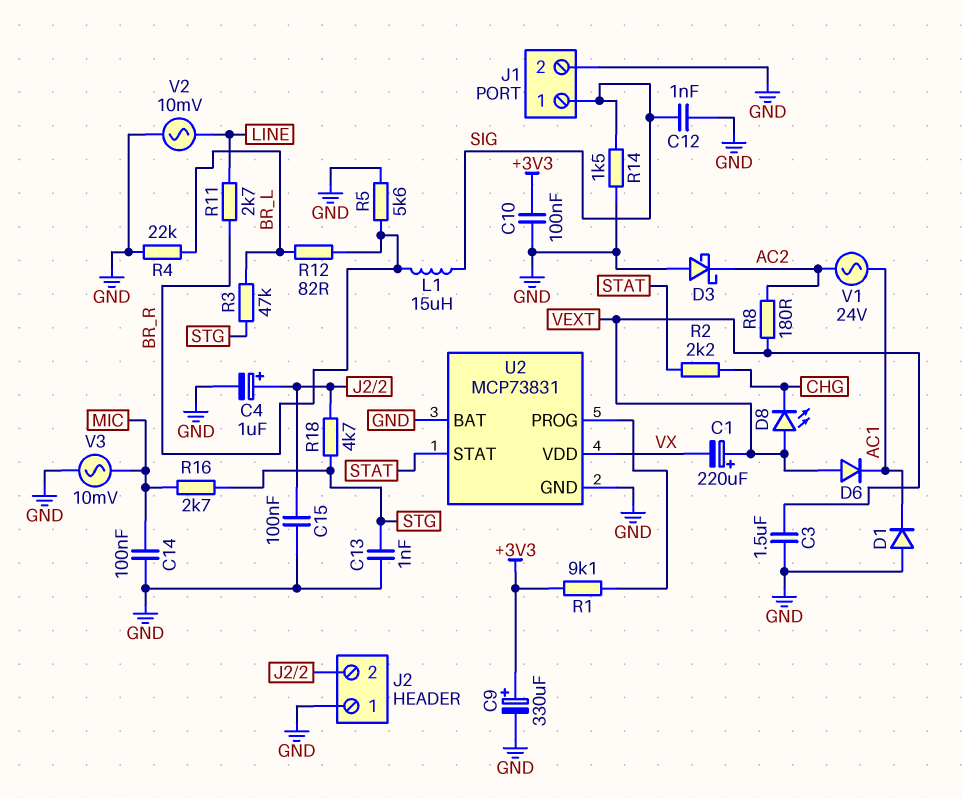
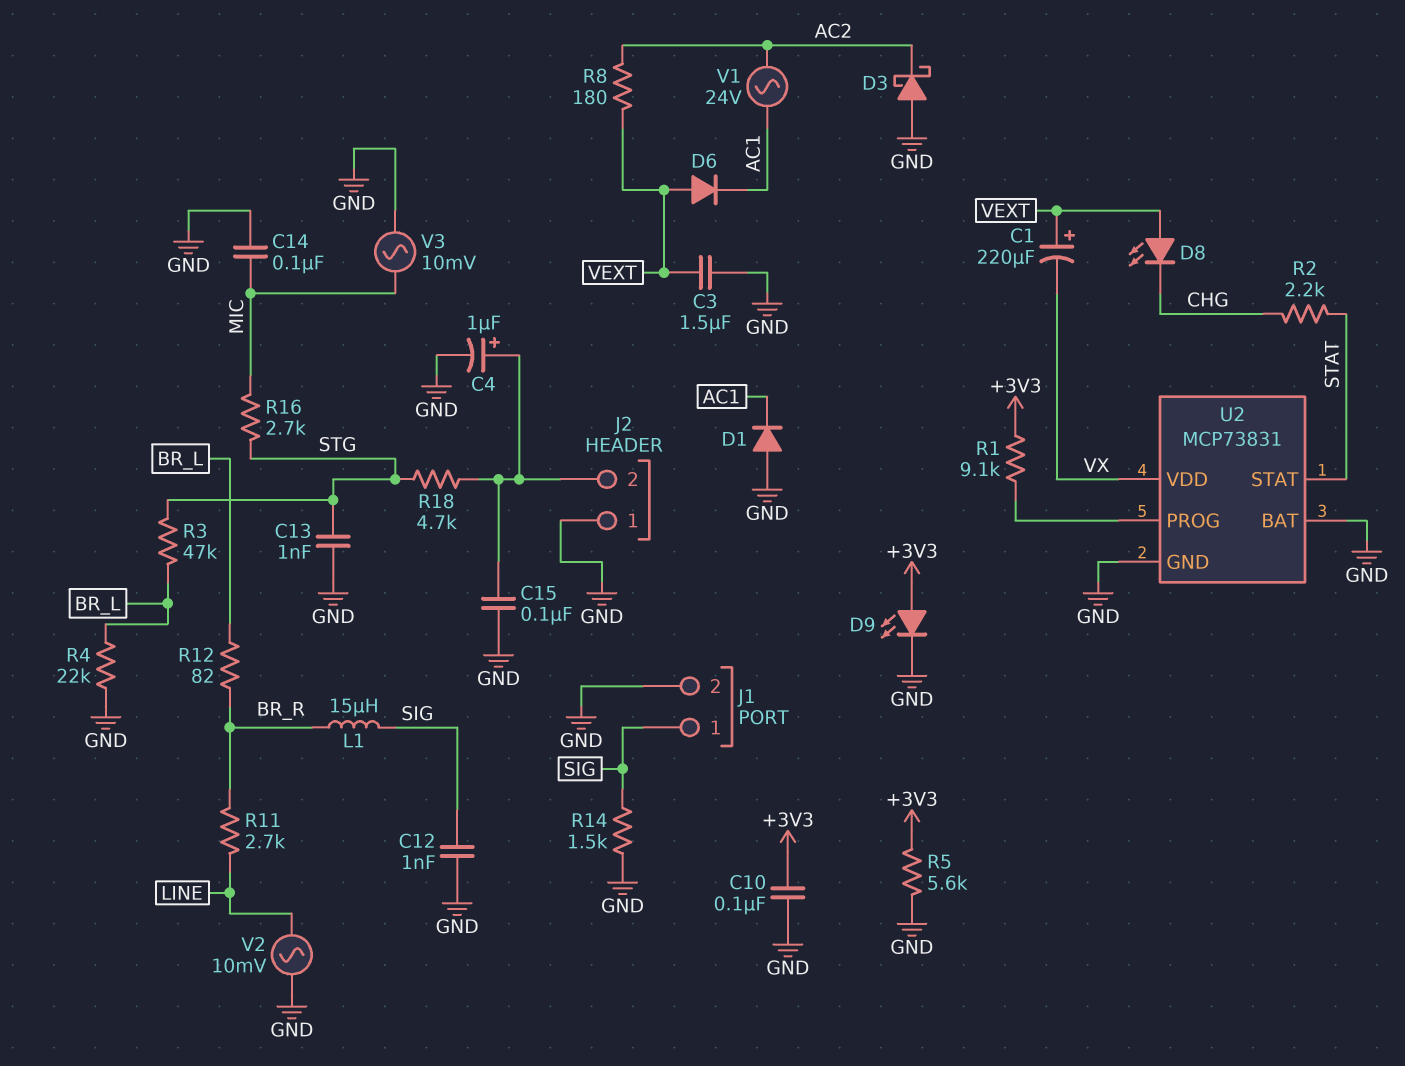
C9: 330uF (plus +3V3, minus GND) -> none
D9: none -> LED (A +3V3, K GND)
R5: 5.6k (BR_R, GND) -> 5.6k (+3V3, GND)

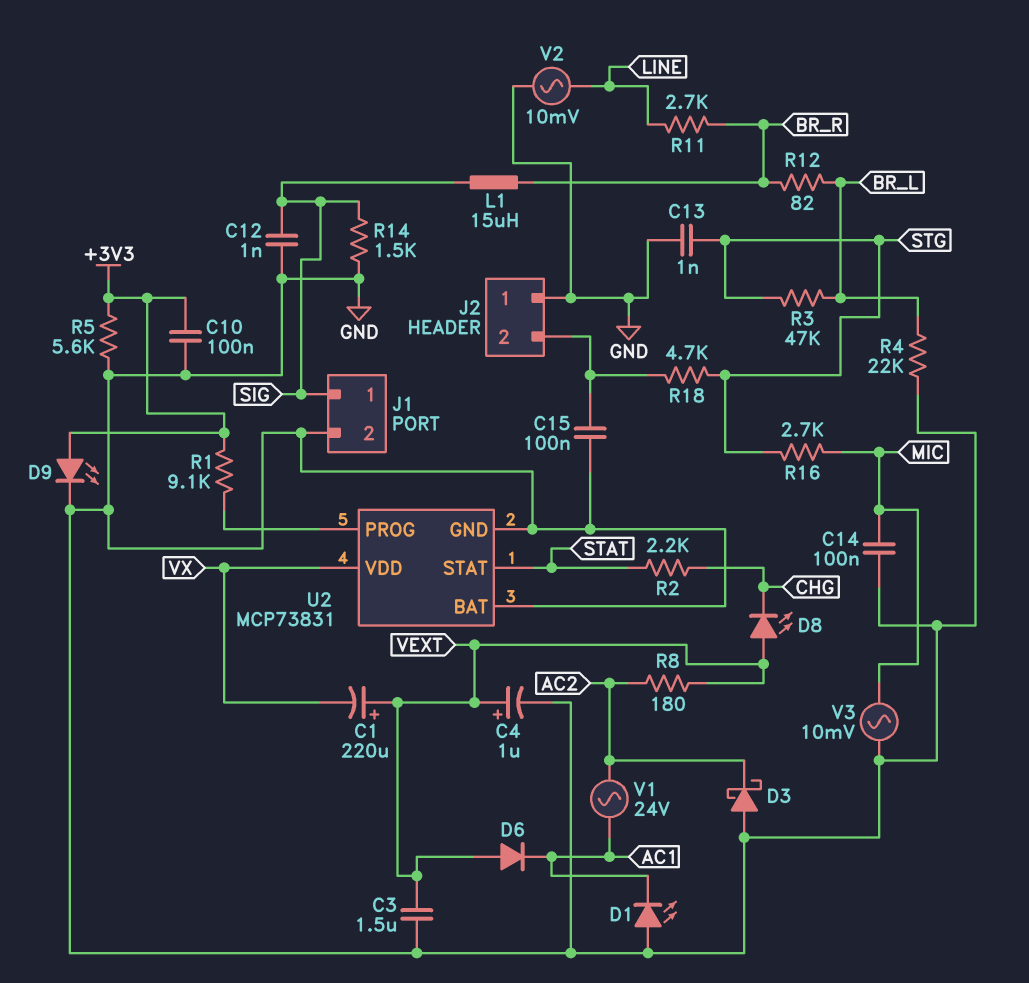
C4: 1uF (plus J2/2, minus GND) -> 1uF (plus VEXT, minus GND)
D1: diode (A GND, K AC1) -> LED (A GND, K AC1)

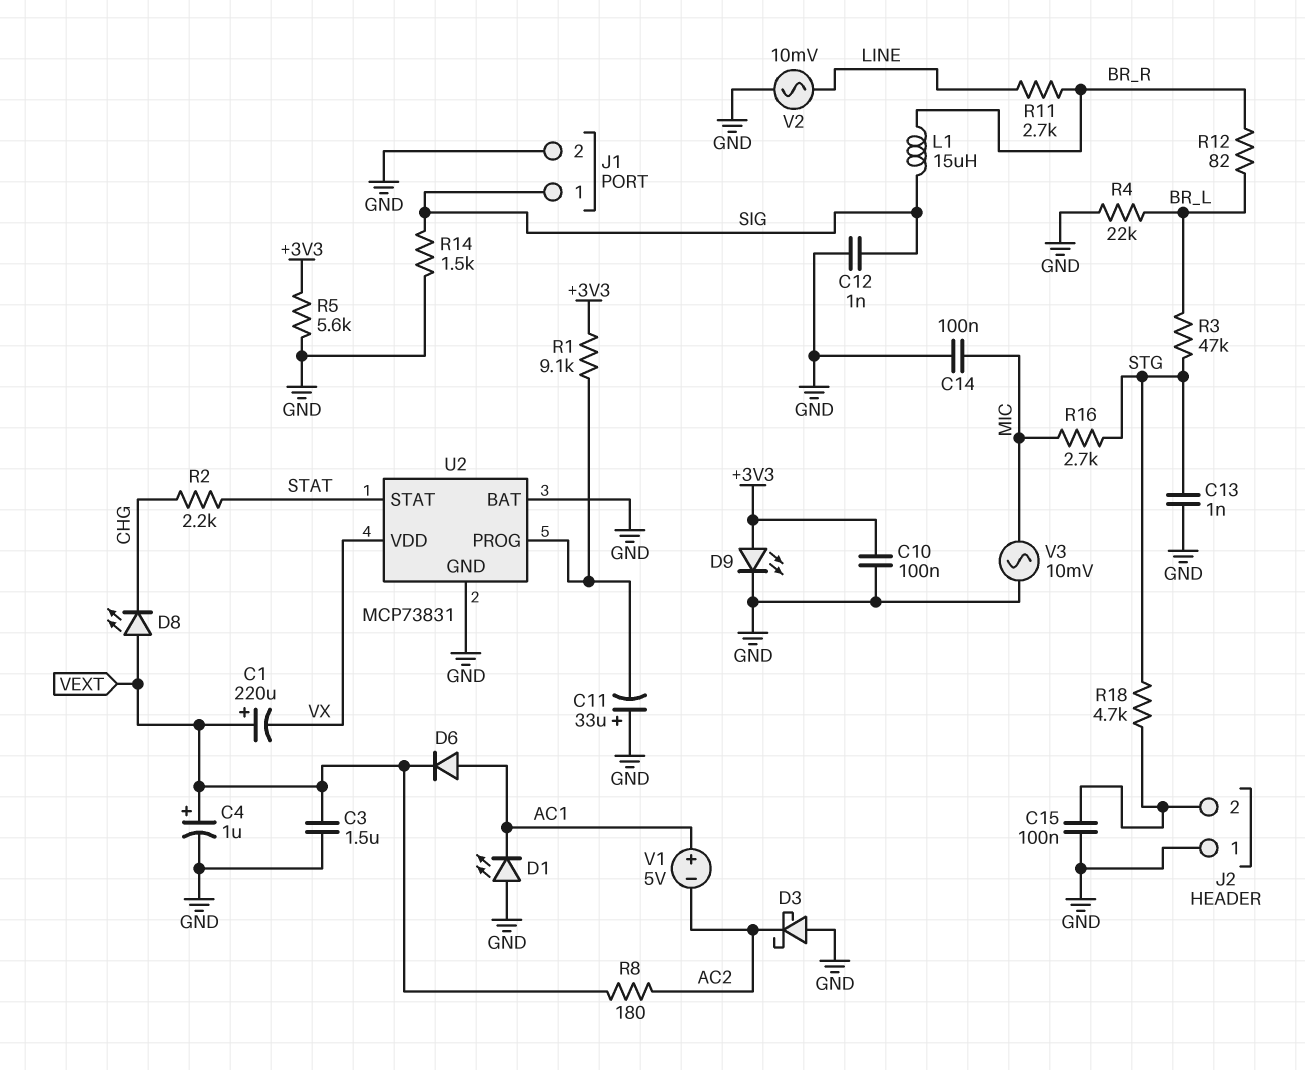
C11: none -> 33uF (plus GND, minus U2/PROG)
D6: diode (A VEXT, K AC1) -> diode (A AC1, K VEXT)
V1: AC 24V (AC1, AC2) -> 5V (plus AC1, minus AC2)

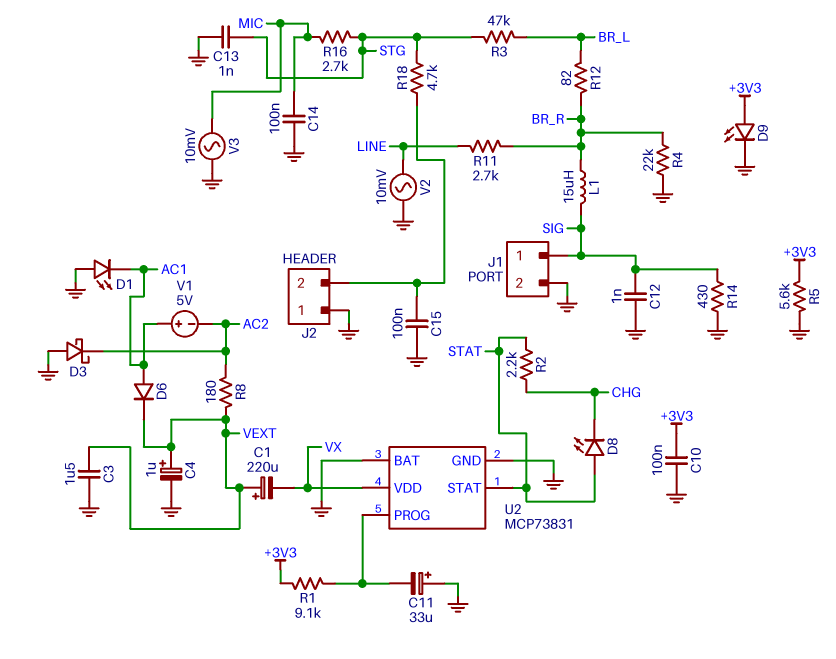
D8: LED (A VEXT, K CHG) -> LED (A STAT, K CHG)
R4: 22k (BR_L, GND) -> 22k (BR_R, GND)
R14: 1.5k (GND, SIG) -> 430 (GND, SIG)

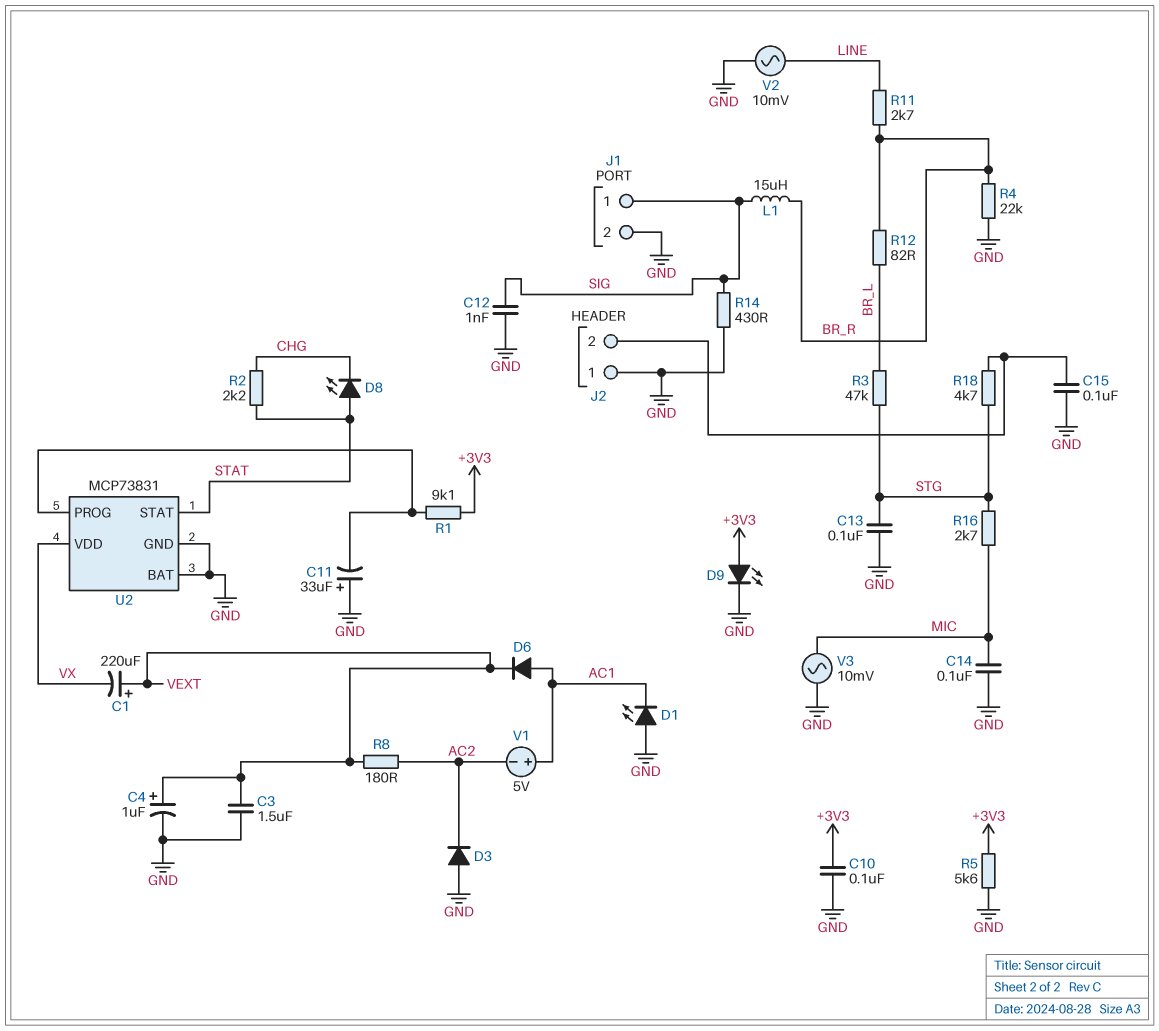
C13: 1nF (GND, STG) -> 100nF (GND, STG)
D3: schottky (A GND, K AC2) -> diode (A GND, K AC2)

